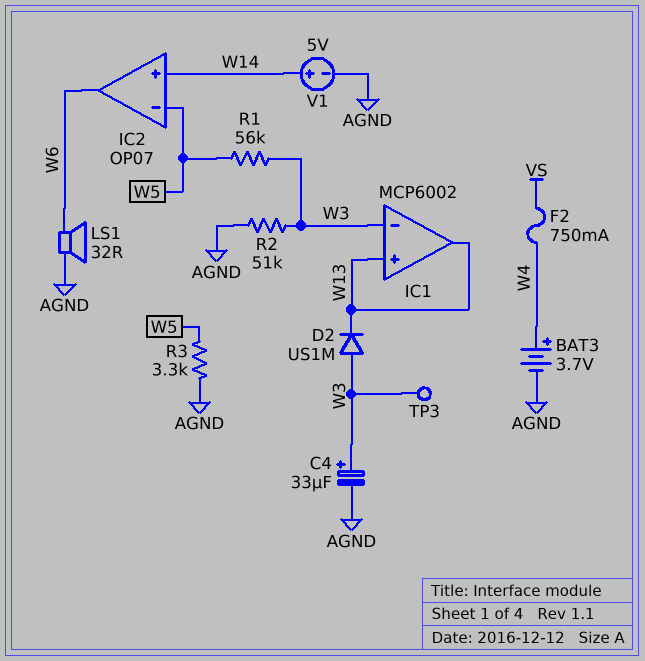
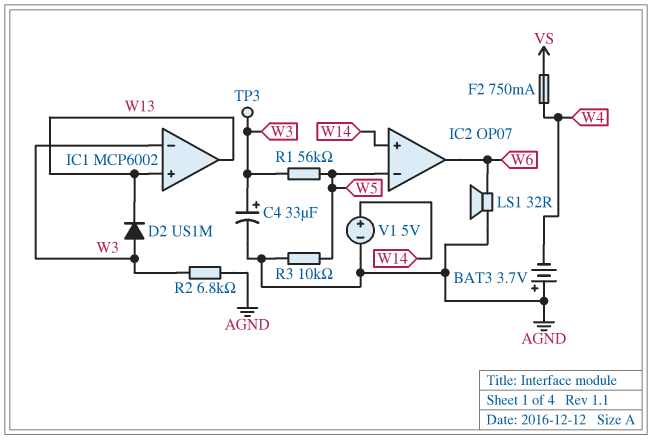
BAT3: 3.7V (plus W4, minus AGND) -> 3.7V (plus AGND, minus W4)
R2: 51k (AGND, W3) -> 6.8k (AGND, W3)
R3: 3.3k (AGND, W5) -> 10k (AGND, W5)

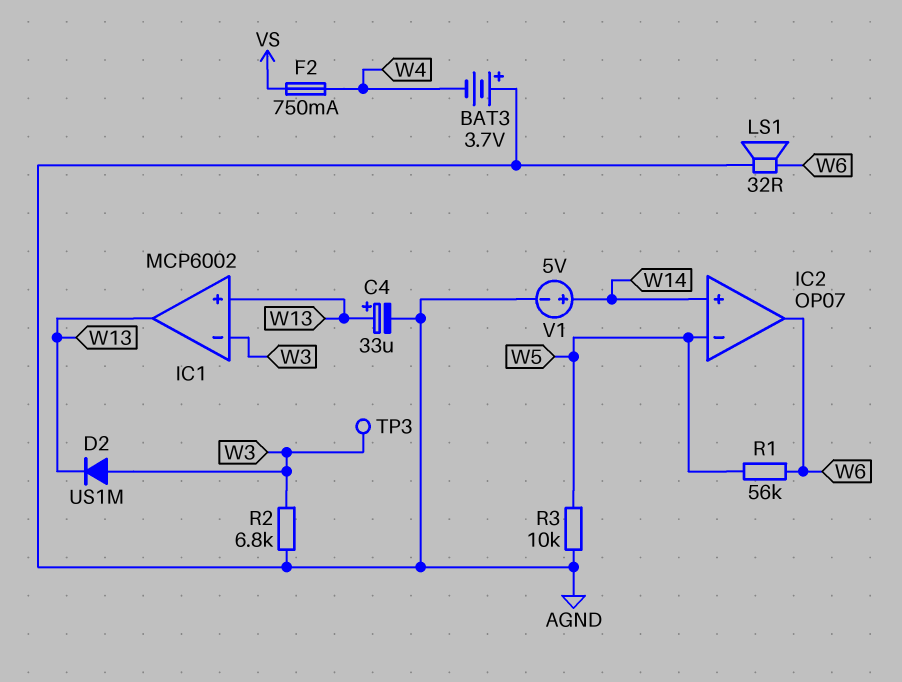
C4: 33uF (plus W3, minus AGND) -> 33uF (plus W13, minus AGND)
R1: 56k (W3, W5) -> 56k (W5, W6)

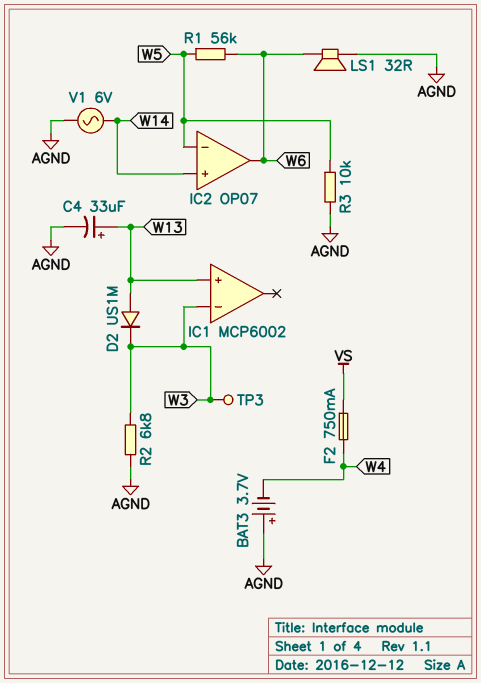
D2: diode US1M (A W3, K W13) -> diode US1M (A W13, K W3)
IC1 pin out: W13 -> none
V1: 5V (plus W14, minus AGND) -> AC 6V (AGND, W14)

